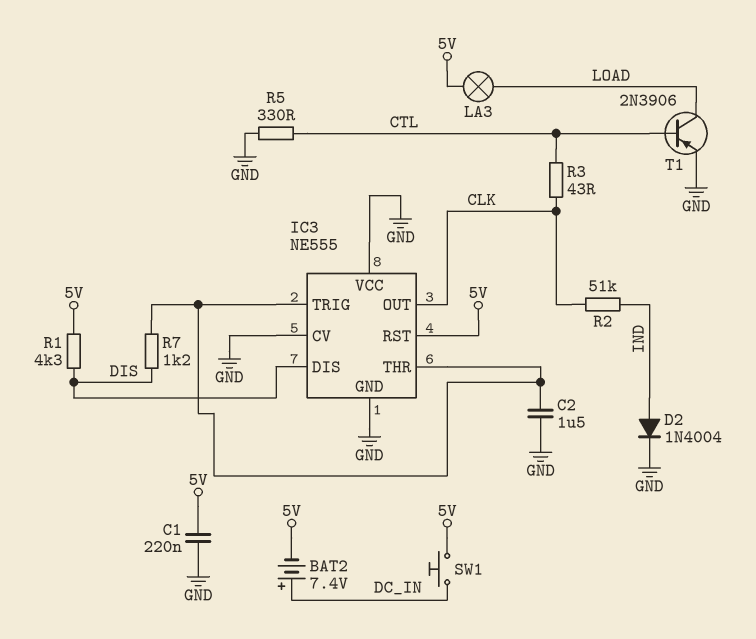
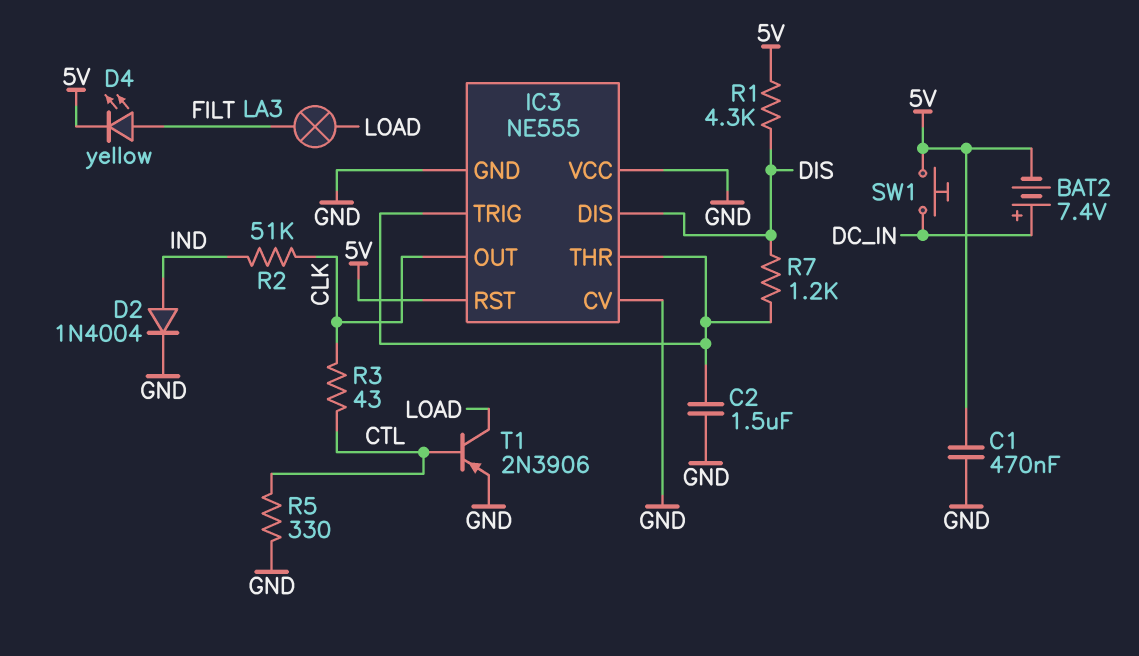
C1: 220nF (5V, GND) -> 470nF (5V, GND)
D4: none -> LED yellow (A FILT, K 5V)
LA3: lamp (5V, LOAD) -> lamp (FILT, LOAD)

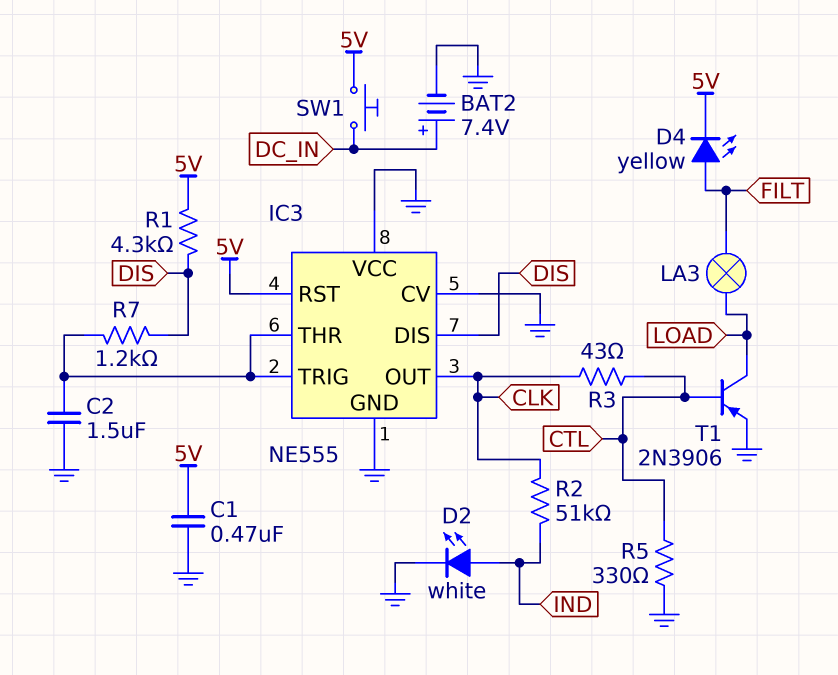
BAT2: 7.4V (plus DC_IN, minus 5V) -> 7.4V (plus DC_IN, minus GND)
D2: diode 1N4004 (A IND, K GND) -> LED white (A IND, K GND)

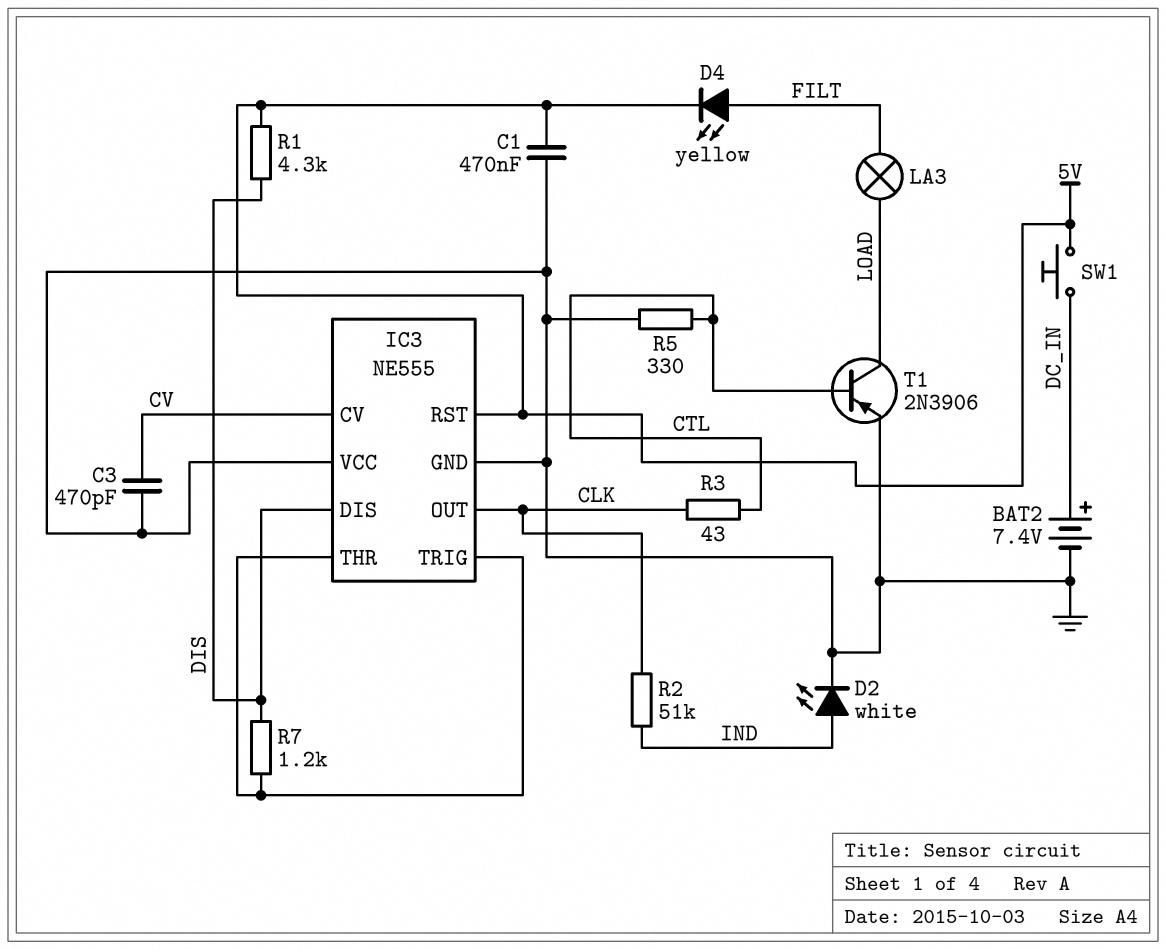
C2: 1.5uF (GND, IC3/THR) -> none
C3: none -> 470pF (CV, GND)
IC3 pin CV: GND -> CV

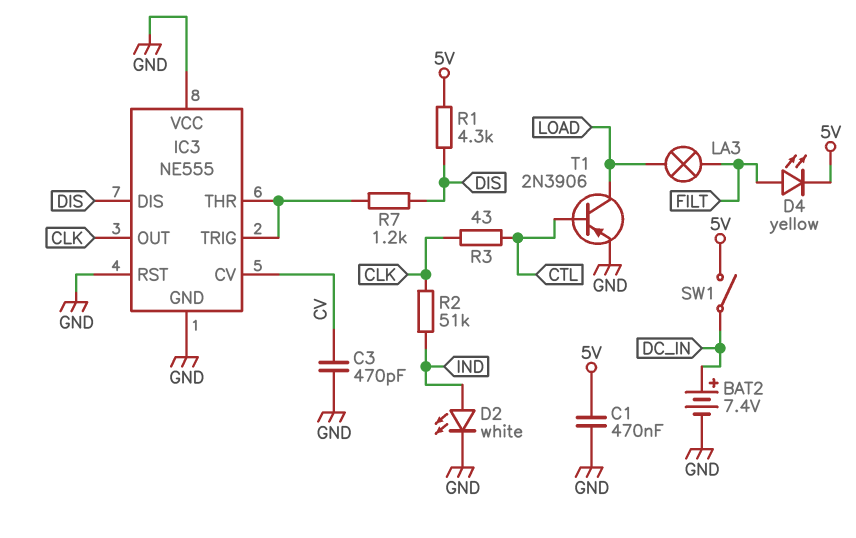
IC3 pin RST: 5V -> GND
R5: 330 (CTL, GND) -> none
SW1: button (5V, DC_IN) -> switch (5V, DC_IN)

